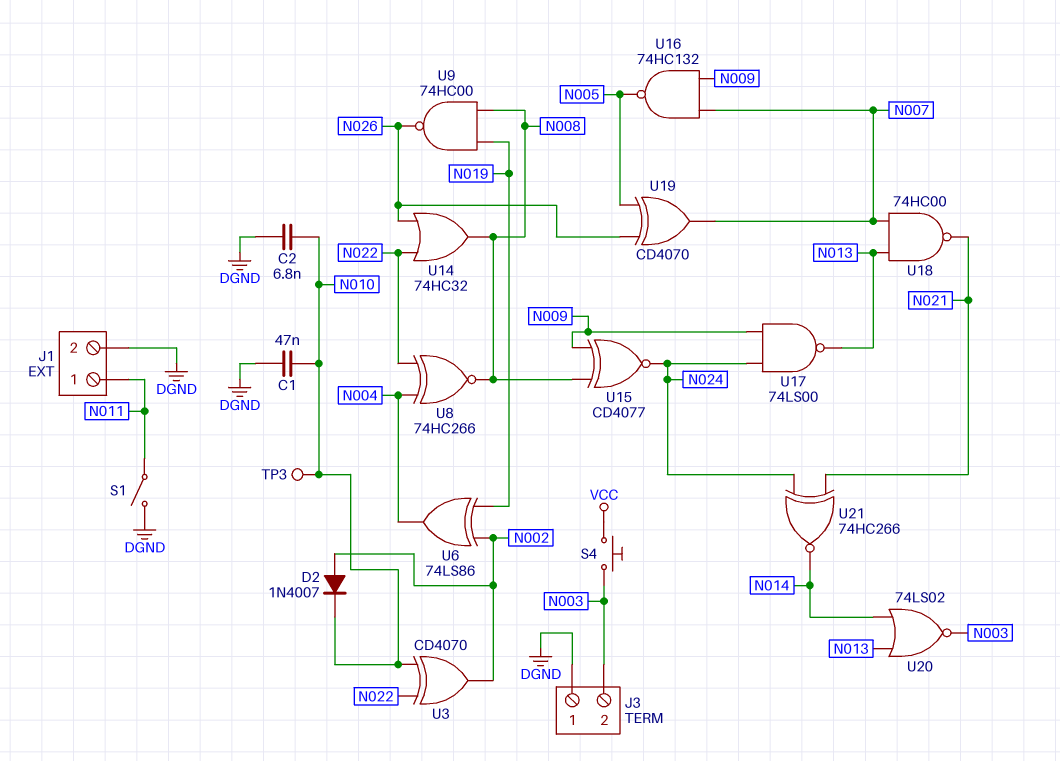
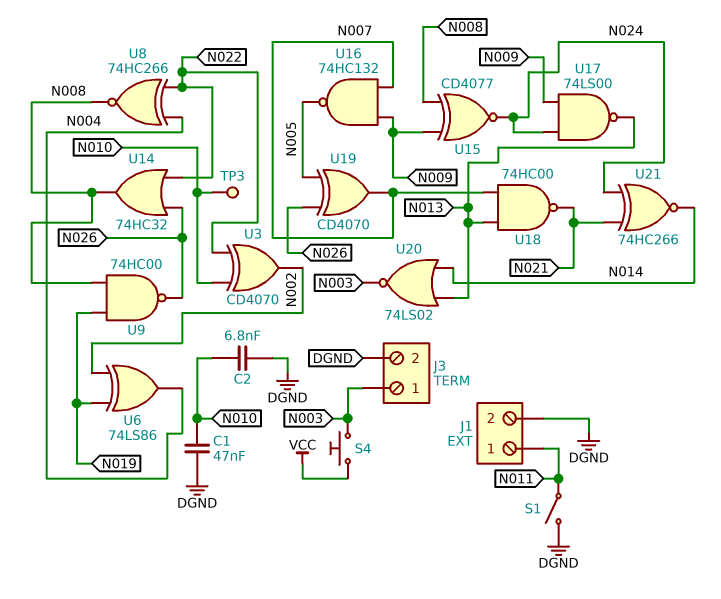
D2: diode 1N4007 (A N002, K N010) -> none
J3 pin 1: DGND -> N003
J3 pin 2: N003 -> DGND

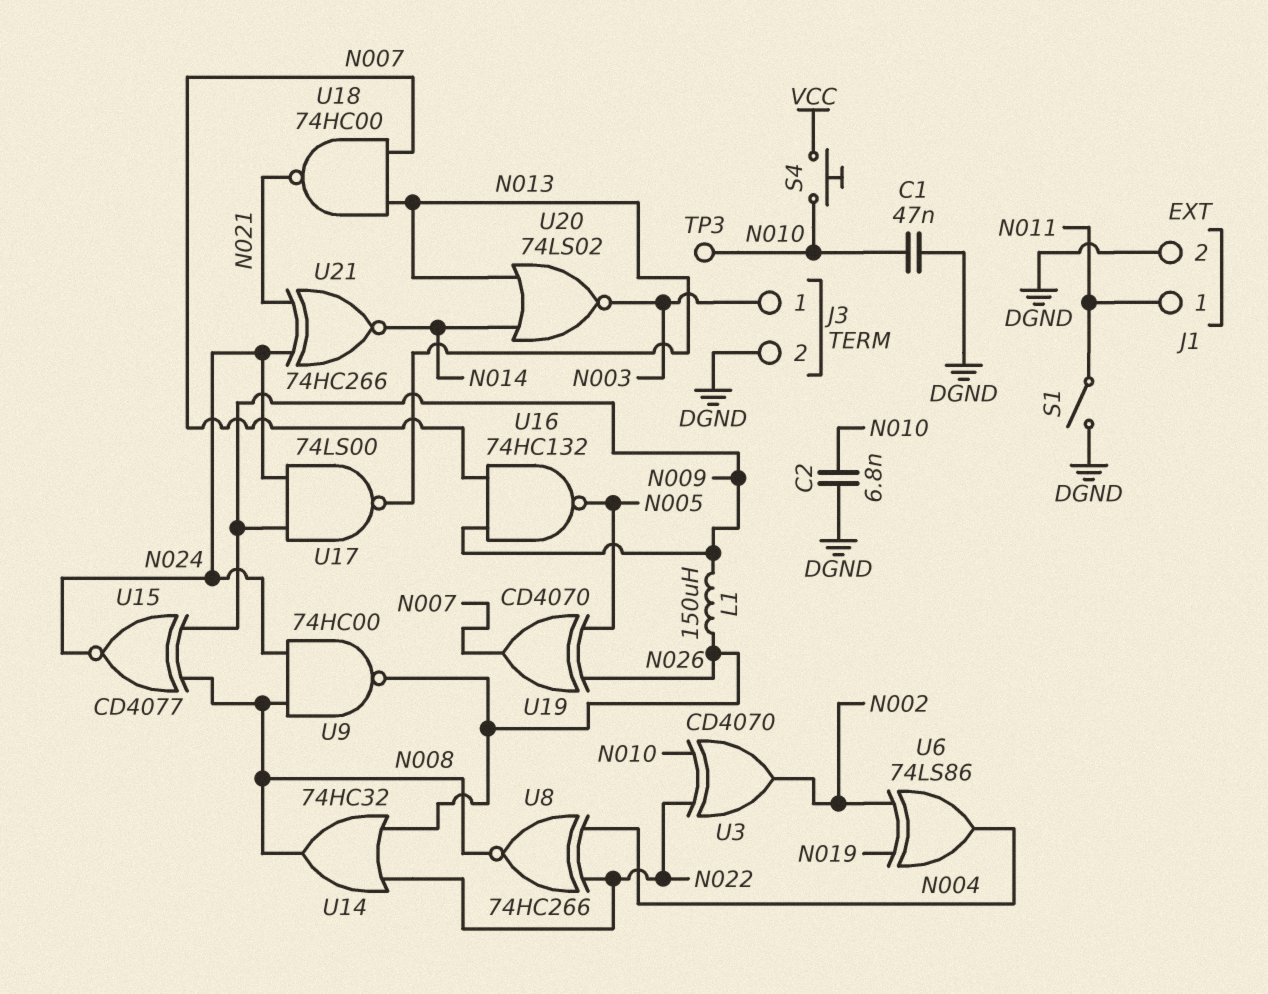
L1: none -> 150uH (N009, N026)
S4: button (N003, VCC) -> button (N010, VCC)
U9: NAND 74HC00 (in N008, in N019, out N026) -> NAND 74HC00 (in N008, in N024, out N026)

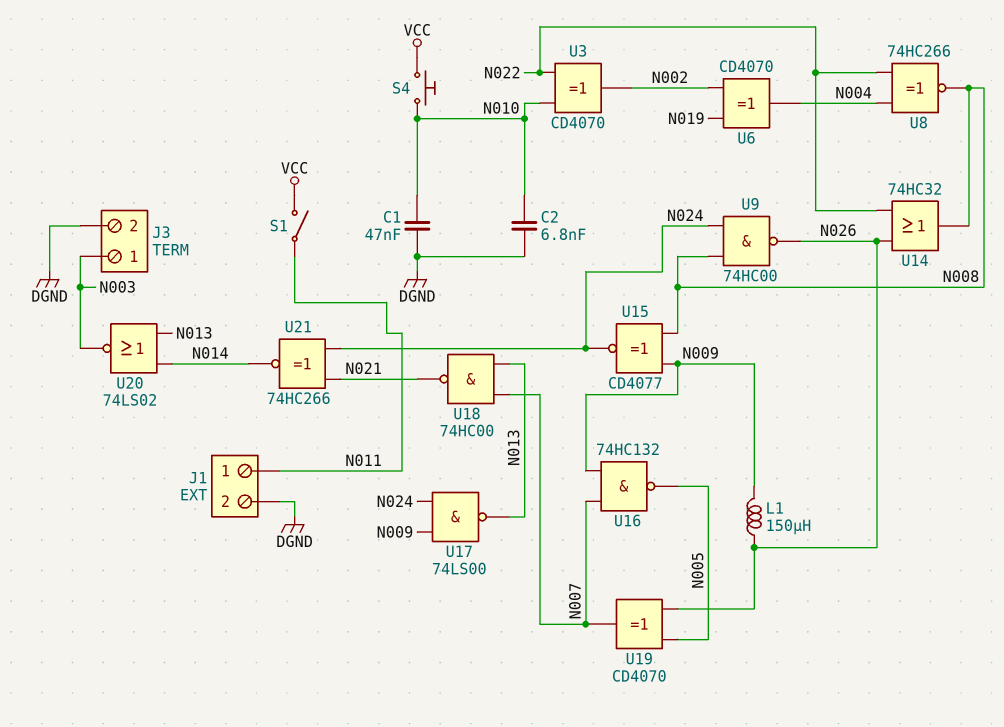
S1: switch (DGND, N011) -> switch (N011, VCC)
TP3: test point (N010) -> none
U6: XOR 74LS86 (in N002, in N019, out N004) -> XOR CD4070 (in N002, in N019, out N004)

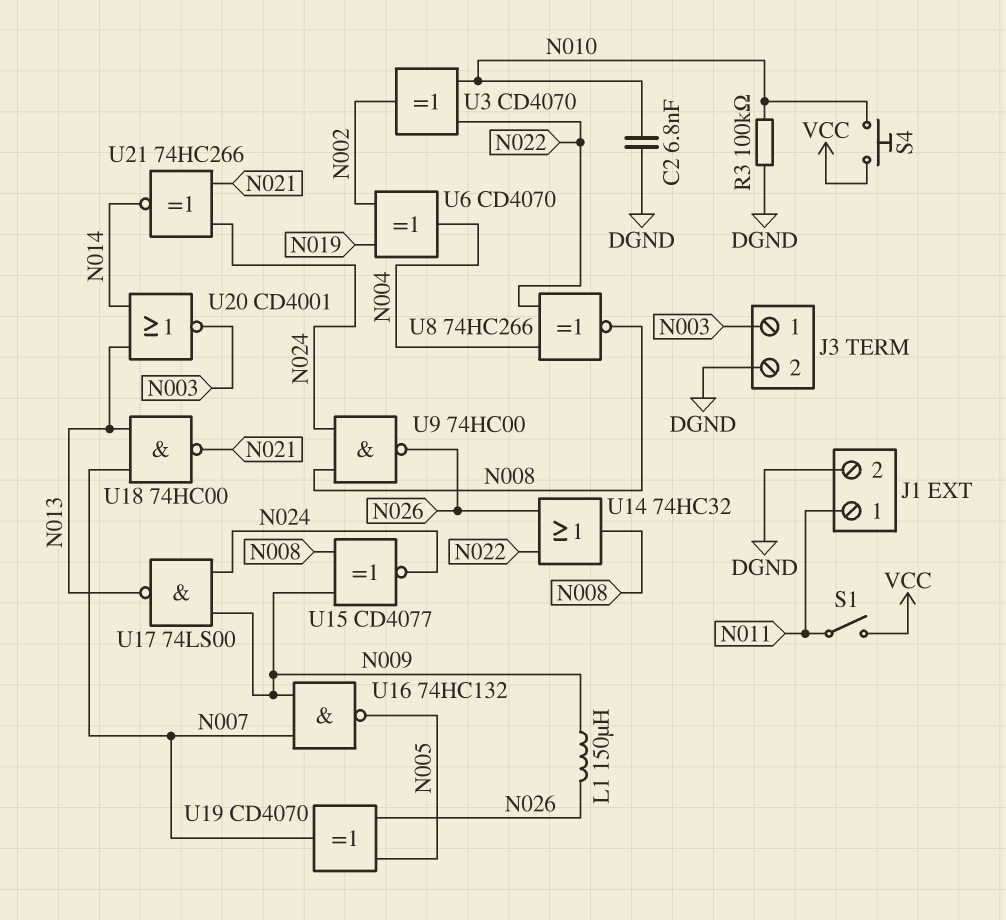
C1: 47nF (DGND, N010) -> none
R3: none -> 100k (DGND, N010)
U20: NOR 74LS02 (in N013, in N014, out N003) -> NOR CD4001 (in N013, in N014, out N003)

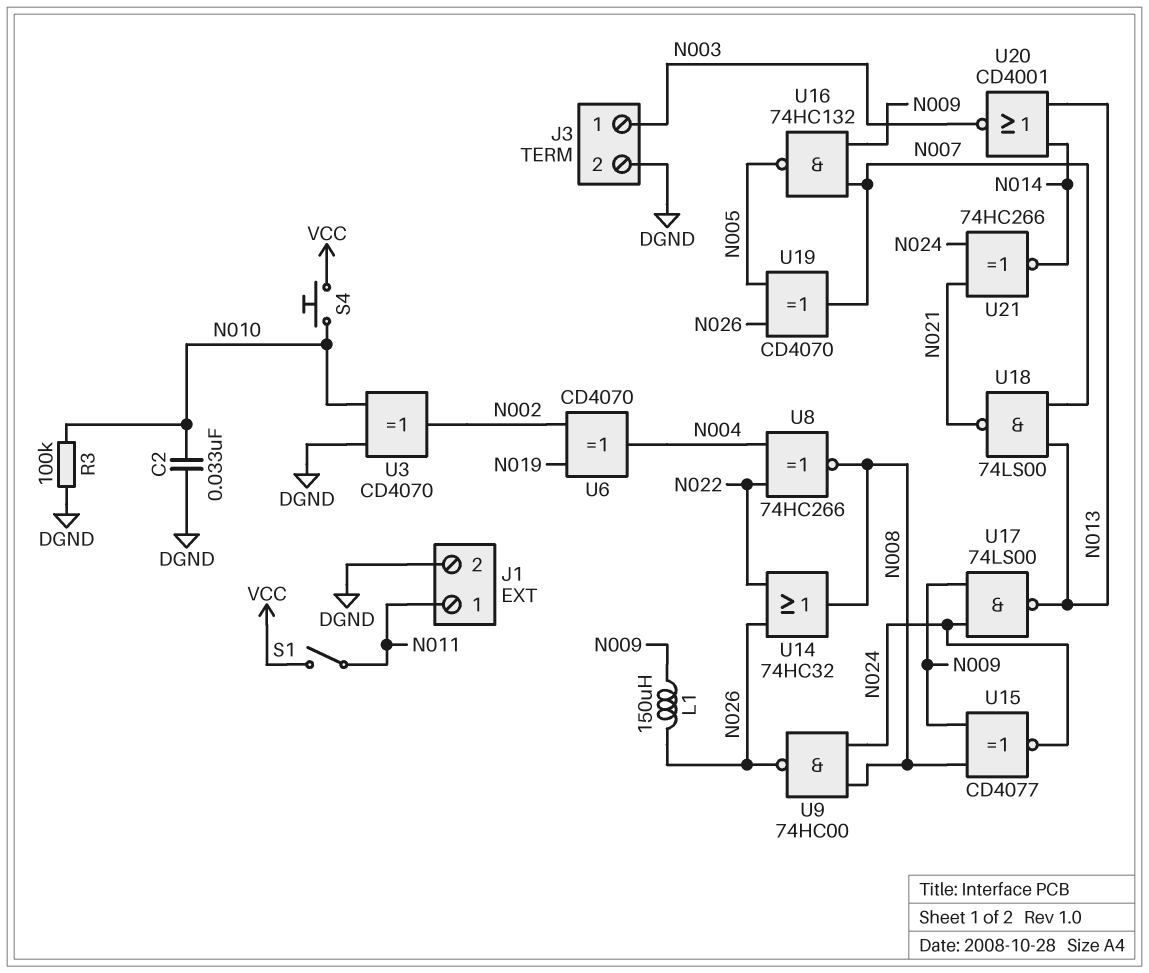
C2: 6.8nF (DGND, N010) -> 33nF (DGND, N010)
U3: XOR CD4070 (in N010, in N022, out N002) -> XOR CD4070 (in DGND, in N010, out N002)
U18: NAND 74HC00 (in N007, in N013, out N021) -> NAND 74LS00 (in N007, in N013, out N021)

